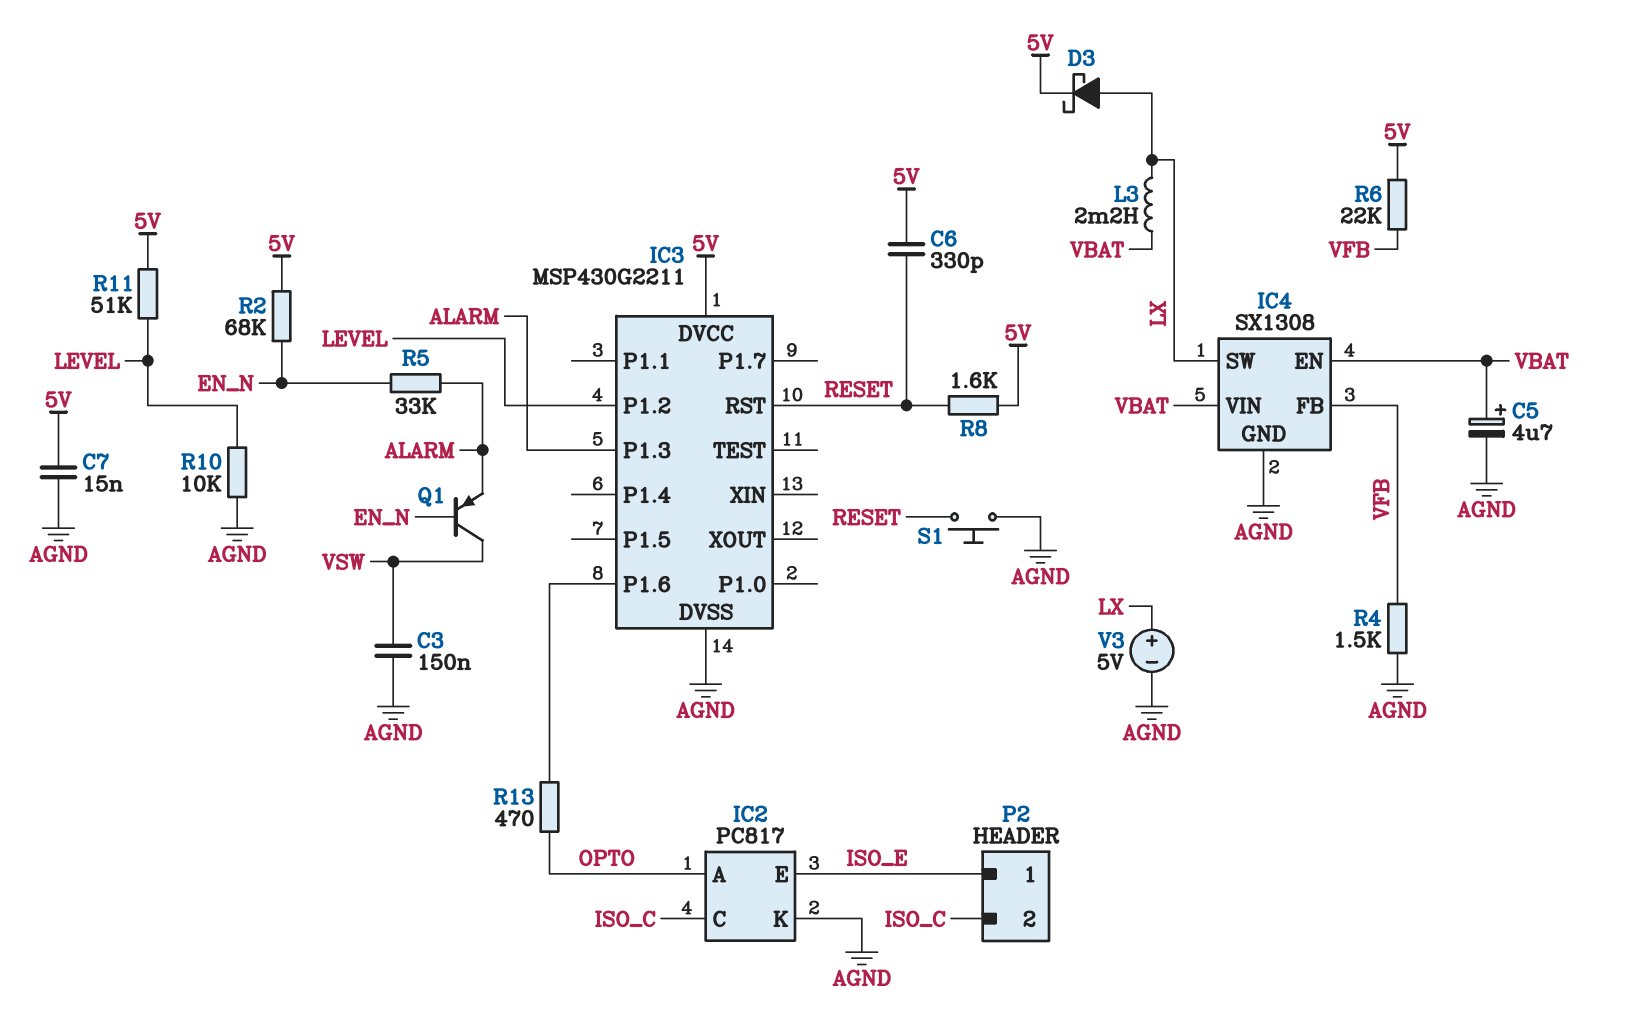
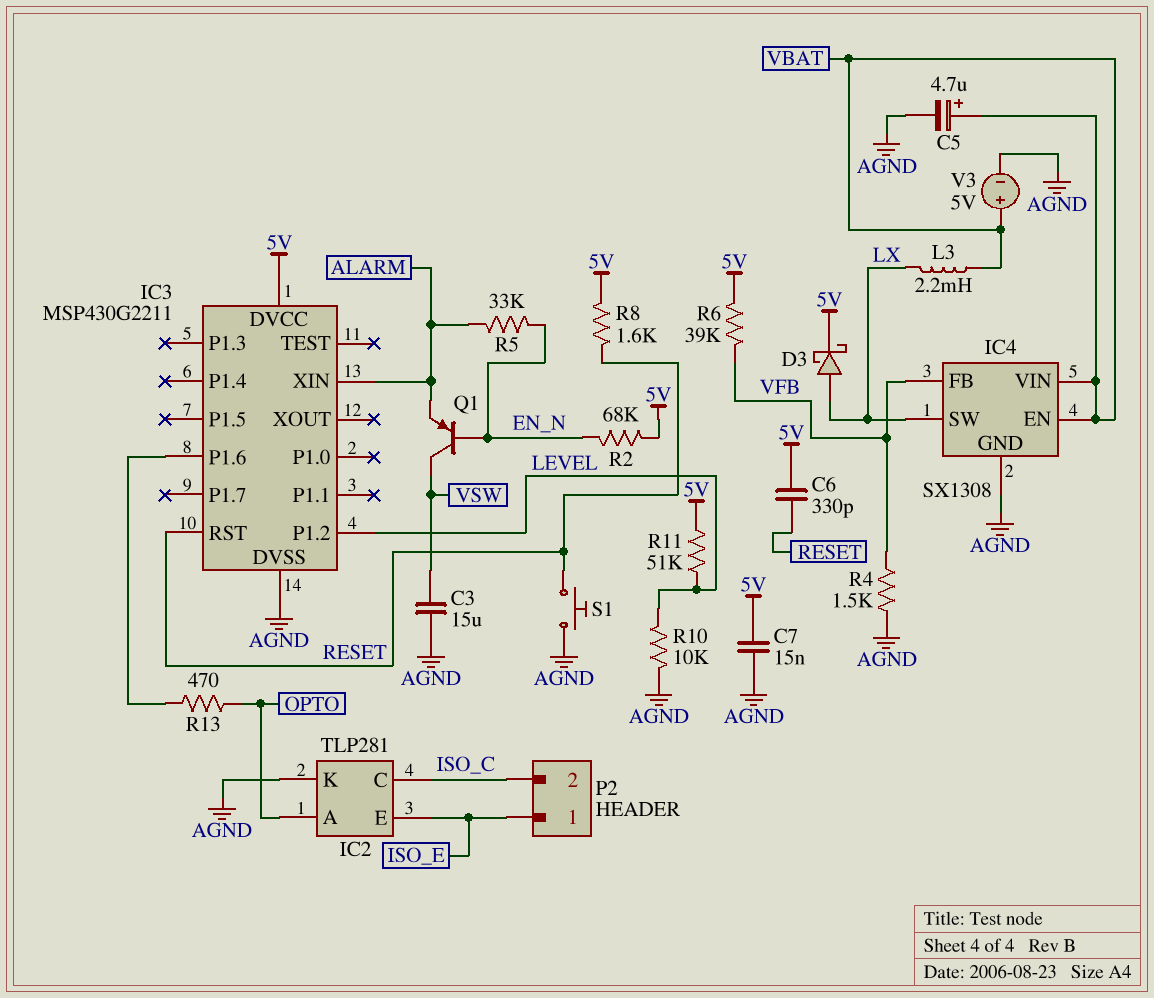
C3: 150nF (AGND, VSW) -> 15uF (AGND, VSW)
IC2: PC817 -> TLP281
IC3 pin P1.3: ALARM -> none
IC3 pin XIN: none -> ALARM
R6: 22k (5V, VFB) -> 39k (5V, VFB)
V3: 5V (plus LX, minus AGND) -> 5V (plus VBAT, minus AGND)

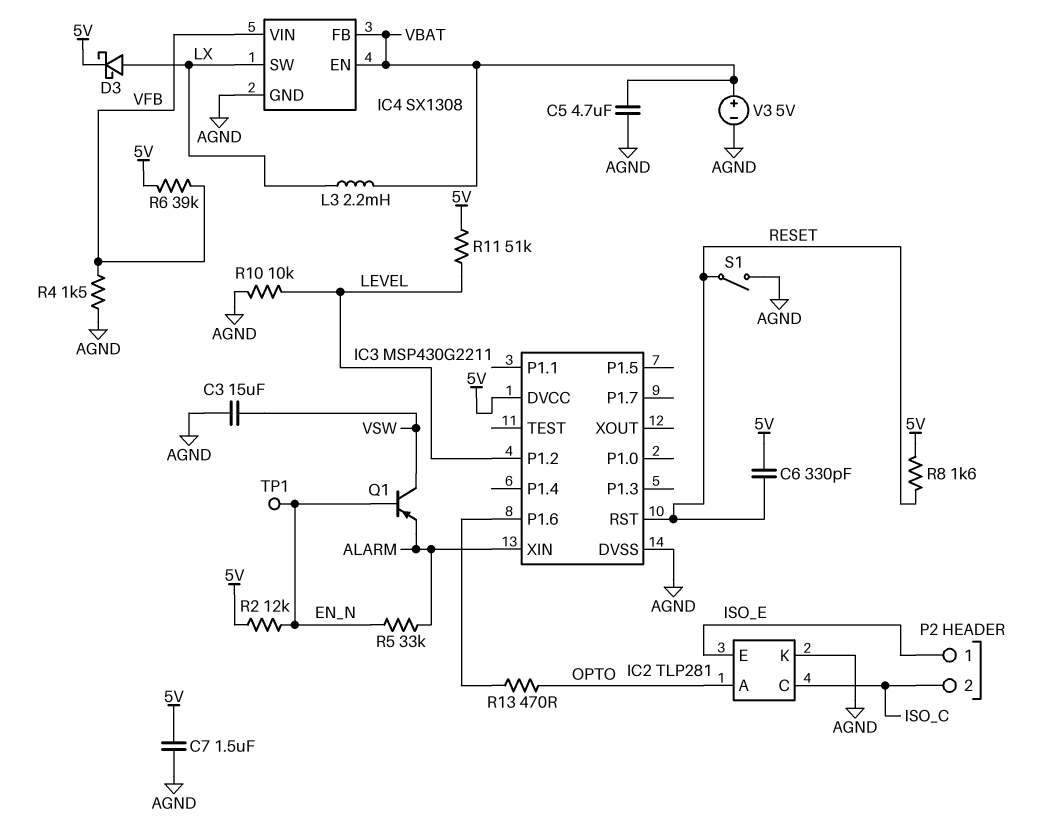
C5: 4.7uF (plus VBAT, minus AGND) -> 4.7uF (AGND, VBAT)
C7: 15nF (5V, AGND) -> 1.5uF (5V, AGND)
IC4 pin FB: VFB -> VBAT
IC4 pin VIN: VBAT -> VFB
R2: 68k (5V, EN_N) -> 12k (5V, EN_N)
S1: button (AGND, RESET) -> switch (AGND, RESET)
TP1: none -> test point (EN_N)

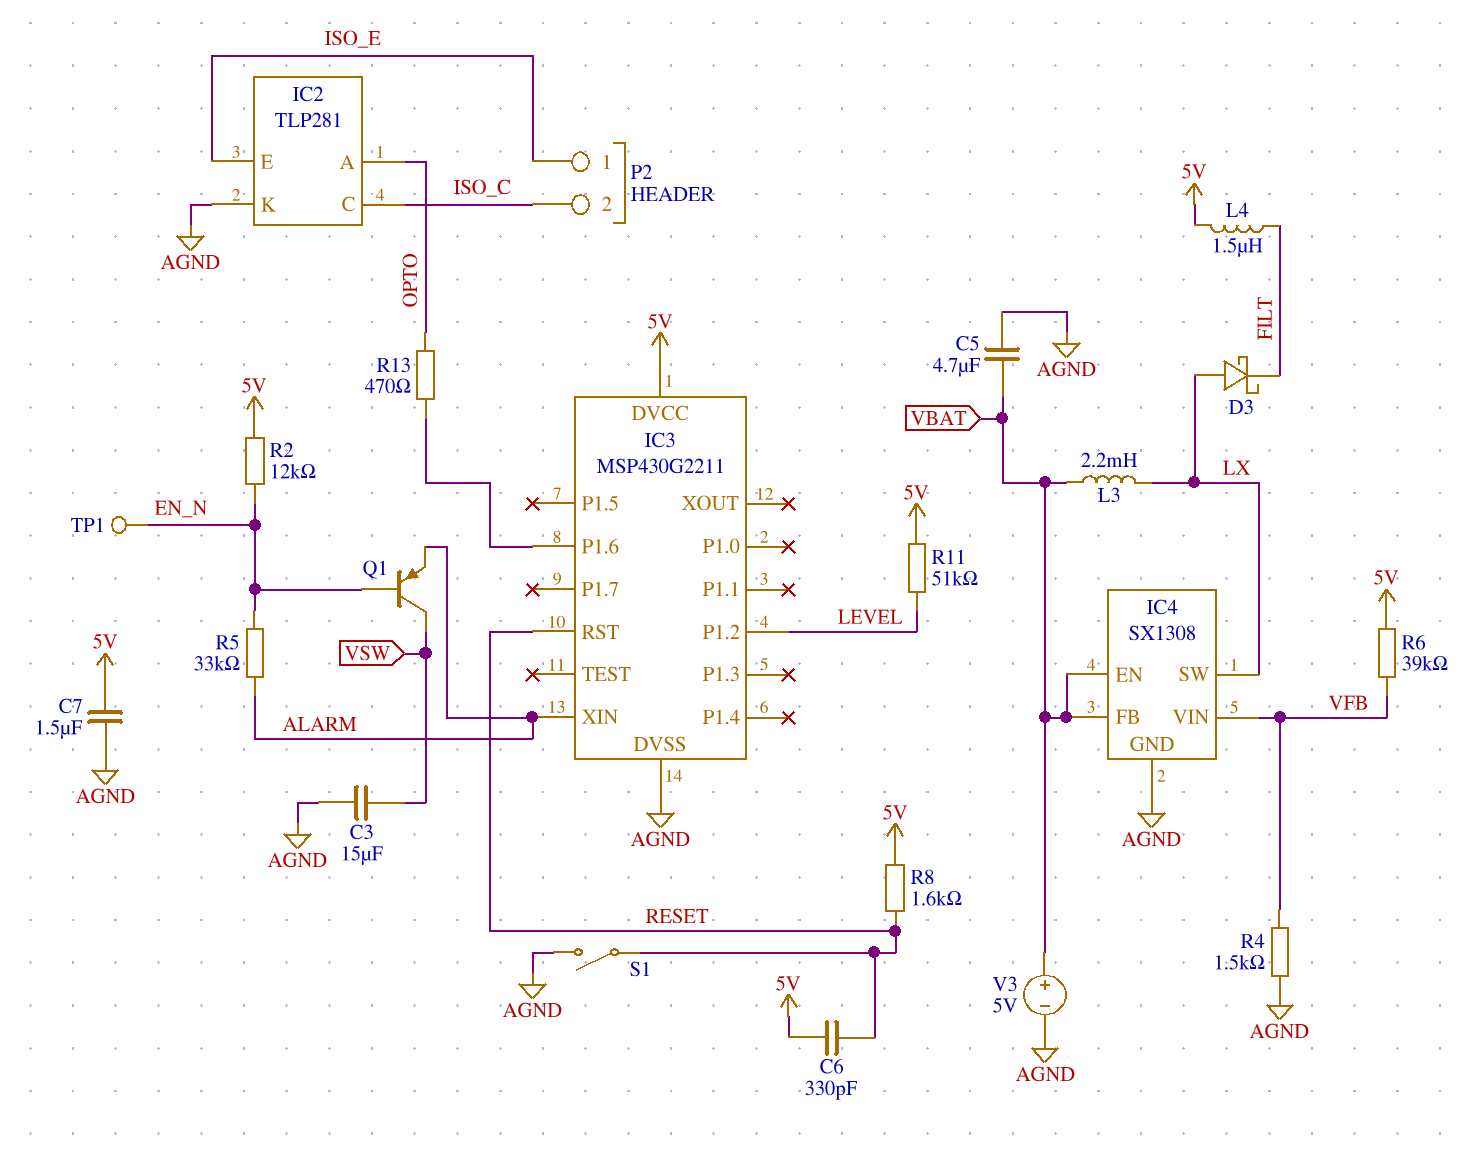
D3: schottky (A LX, K 5V) -> schottky (A LX, K FILT)
L4: none -> 1.5uH (5V, FILT)
R10: 10k (AGND, LEVEL) -> none

